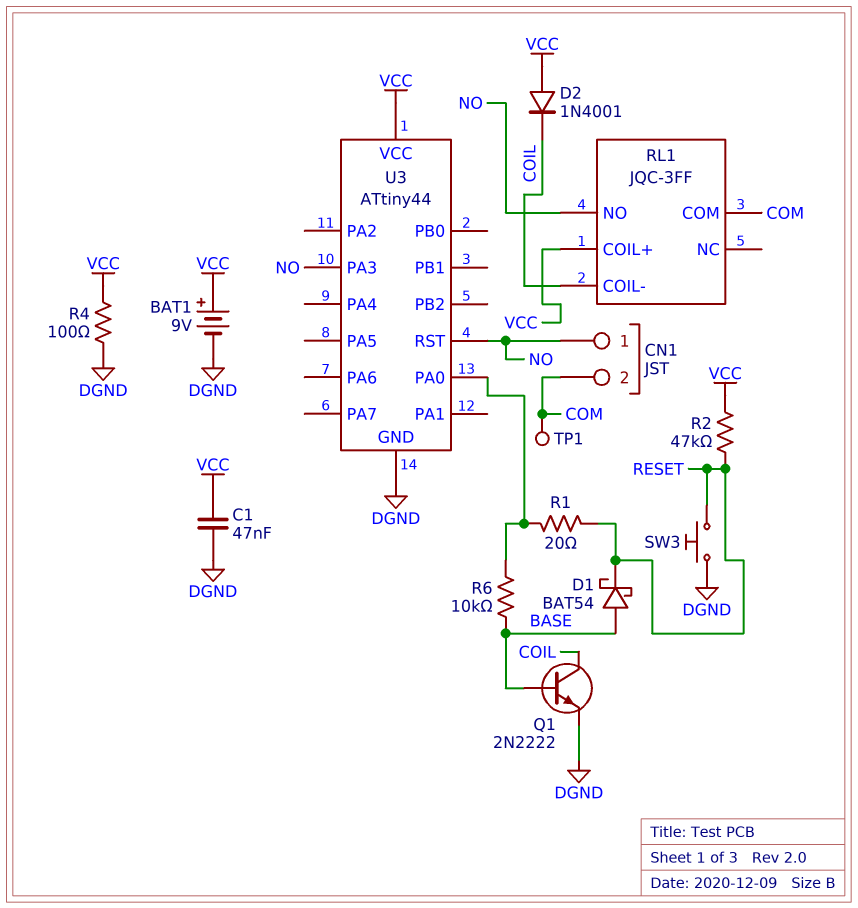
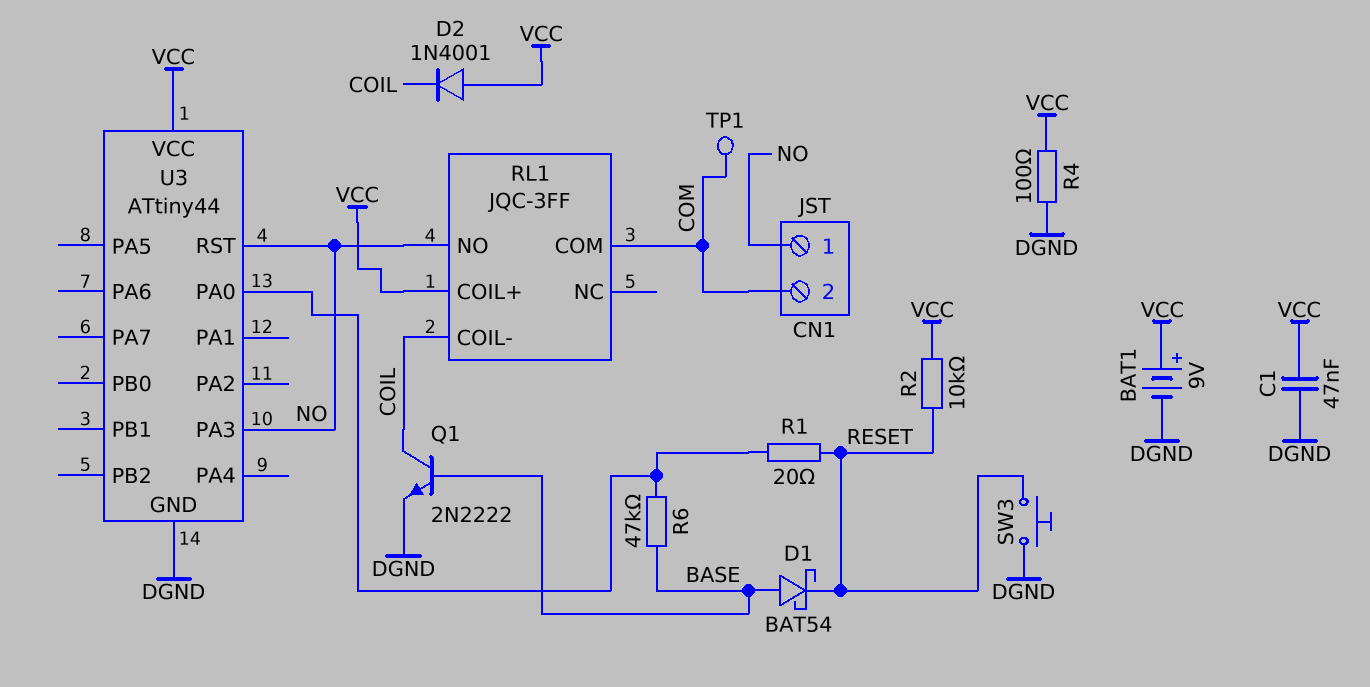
R2: 47k (RESET, VCC) -> 10k (RESET, VCC)
R6: 10k (BASE, U3/PA0) -> 47k (BASE, U3/PA0)

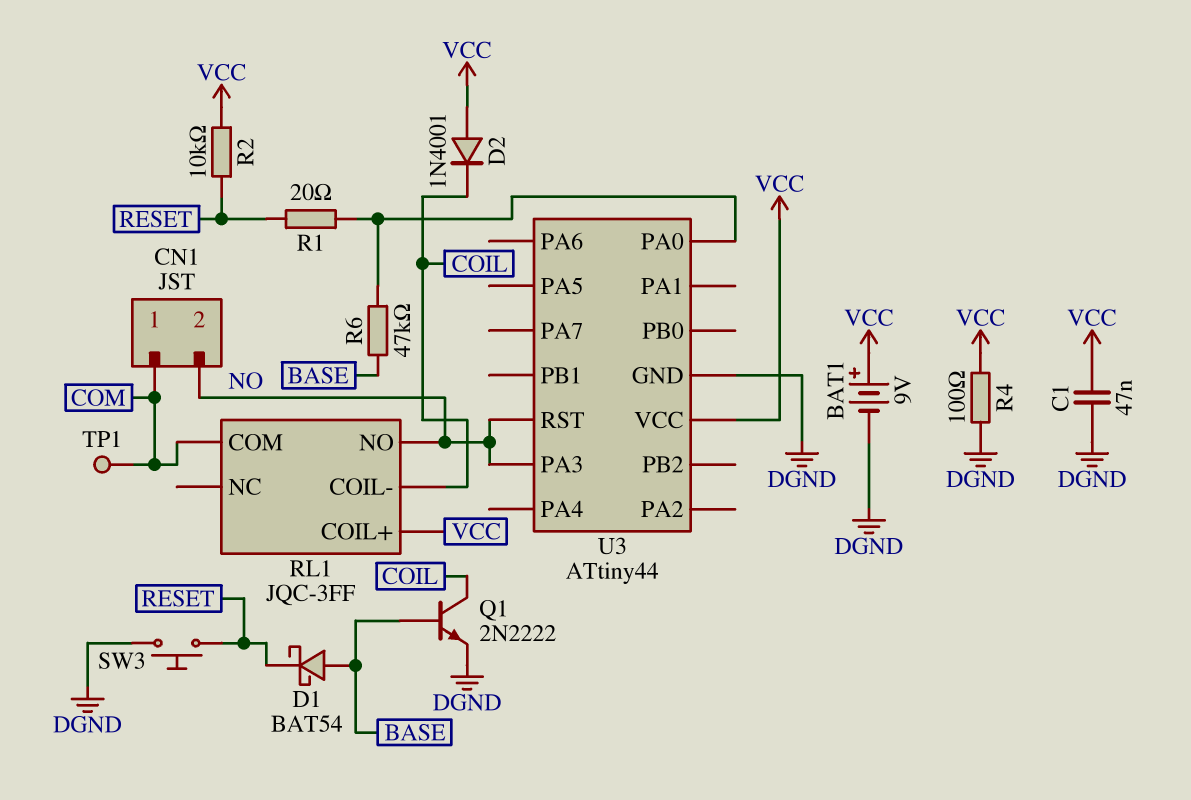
CN1 pin 1: NO -> COM
CN1 pin 2: COM -> NO

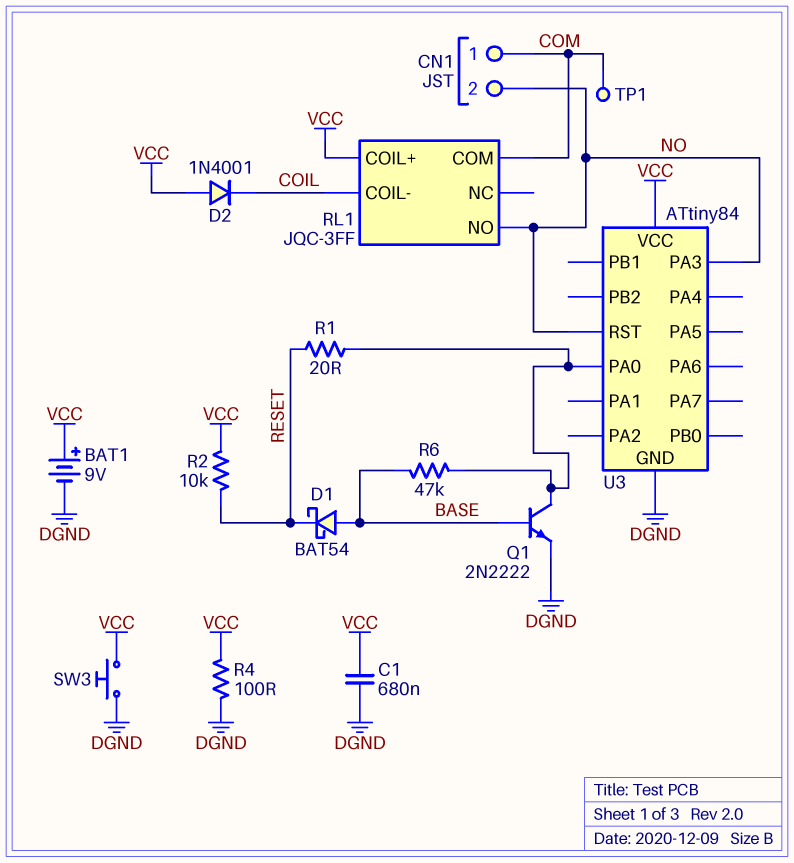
C1: 47nF (DGND, VCC) -> 680nF (DGND, VCC)
Q1: NPN 2N2222 (B BASE, C COIL, E DGND) -> NPN 2N2222 (B BASE, C U3/PA0, E DGND)
SW3: button (DGND, RESET) -> button (DGND, VCC)
U3: ATtiny44 -> ATtiny84

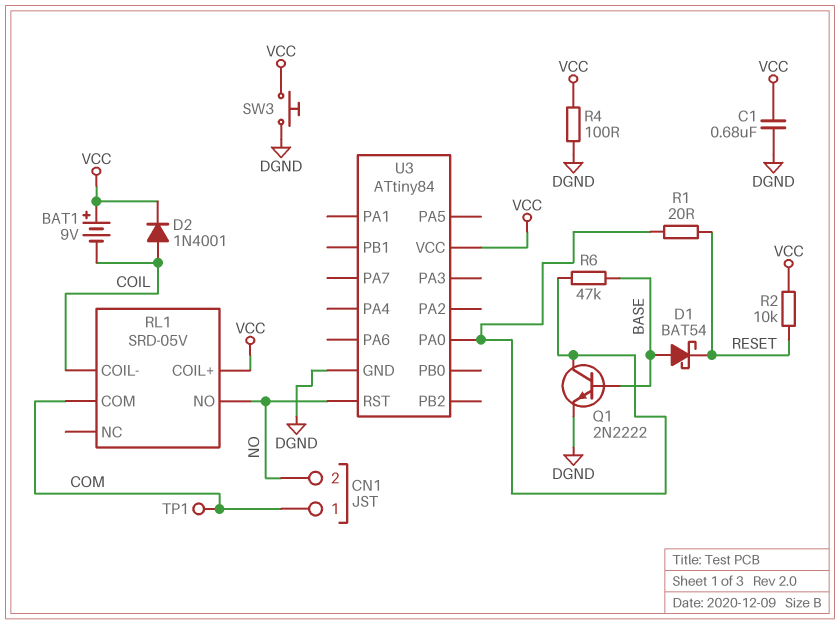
BAT1: 9V (plus VCC, minus DGND) -> 9V (plus VCC, minus COIL)
D2: diode 1N4001 (A VCC, K COIL) -> diode 1N4001 (A COIL, K VCC)
RL1: JQC-3FF -> SRD-05V
U3 pin PA3: NO -> none

